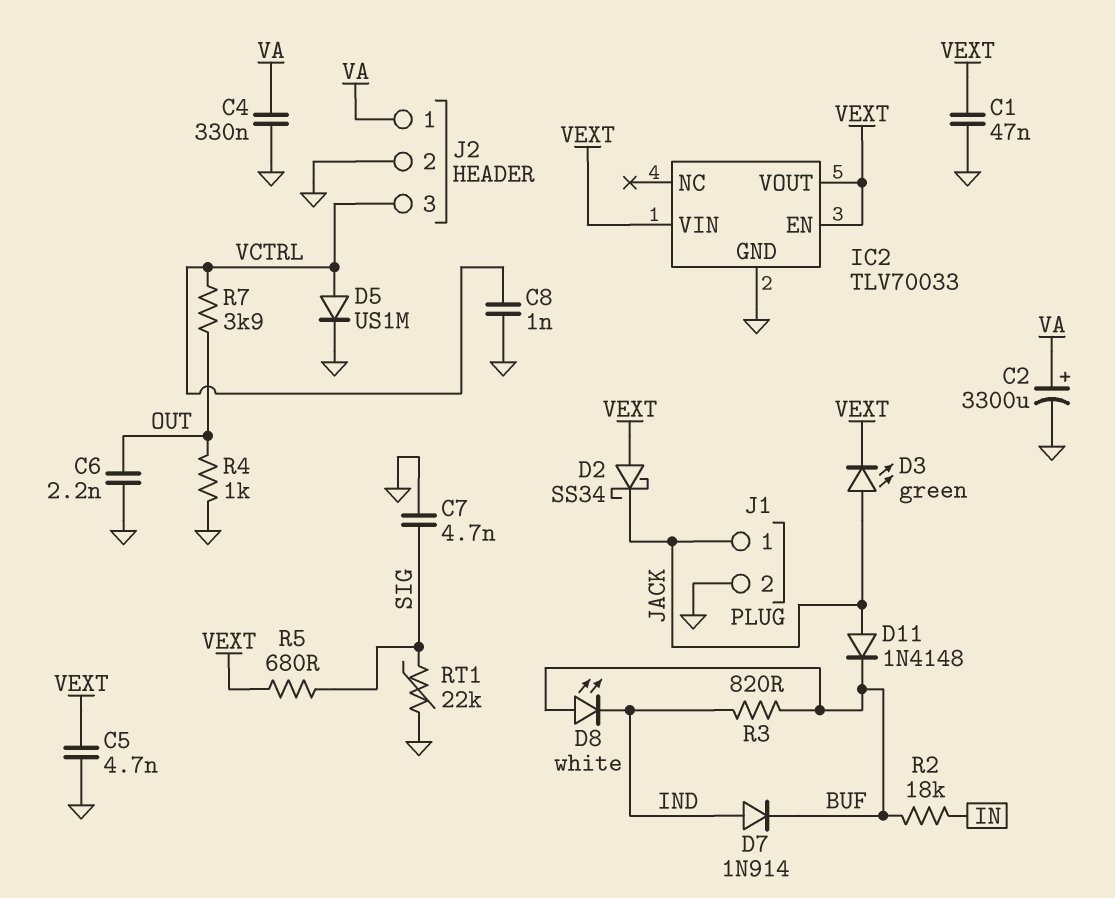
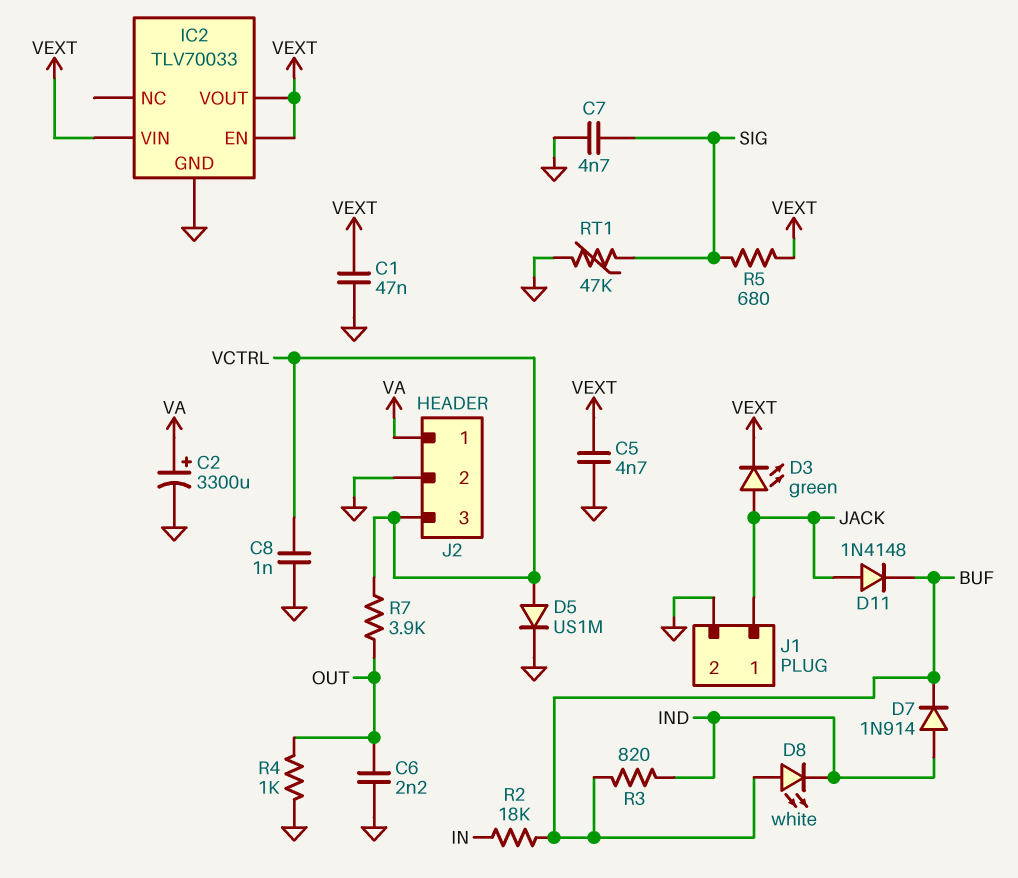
C4: 330nF (GND, VA) -> none
D2: schottky SS34 (A VEXT, K JACK) -> none
RT1: 22k (GND, SIG) -> 47k (GND, SIG)

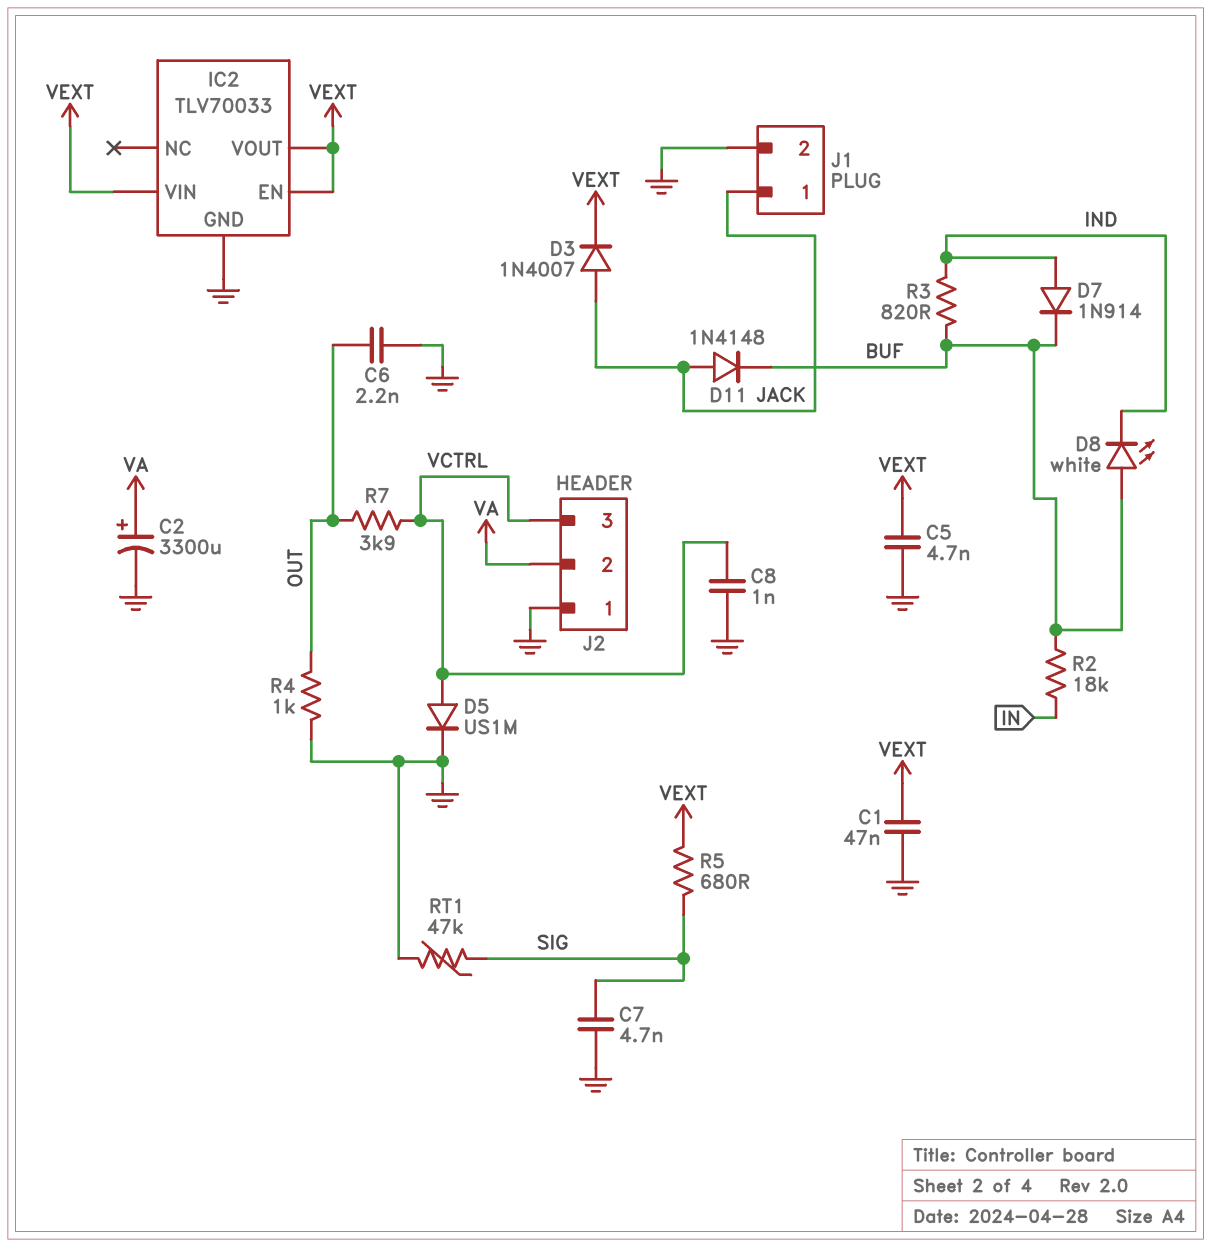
D3: LED green (A JACK, K VEXT) -> diode 1N4007 (A JACK, K VEXT)
J2 pin 1: VA -> GND
J2 pin 2: GND -> VA

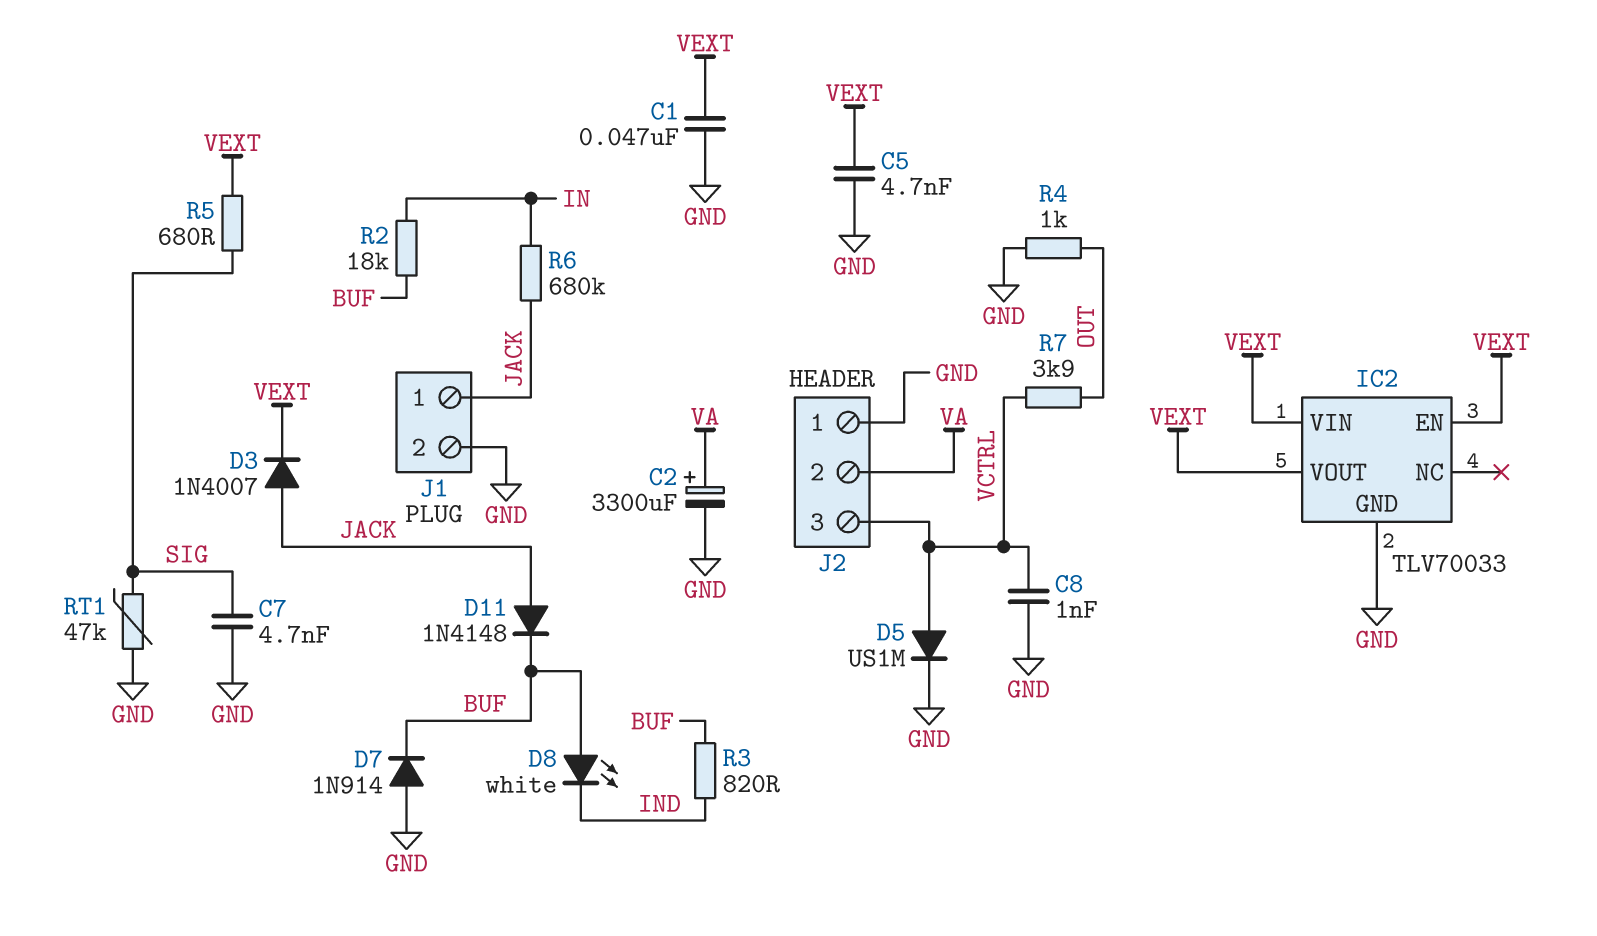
C6: 2.2nF (GND, OUT) -> none
D7: diode 1N914 (A IND, K BUF) -> diode 1N914 (A GND, K BUF)
R6: none -> 680k (IN, JACK)

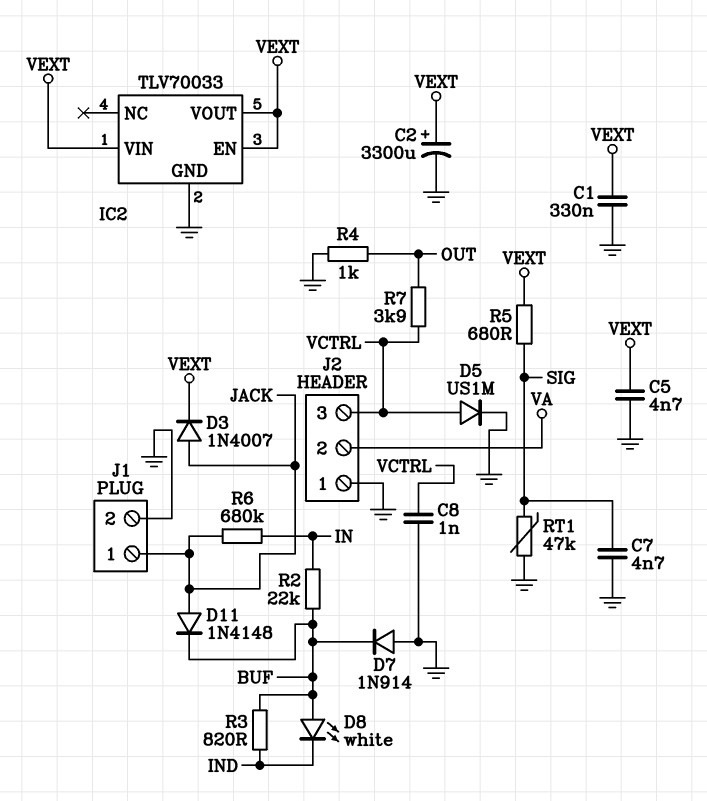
C1: 47nF (GND, VEXT) -> 330nF (GND, VEXT)
C2: 3300uF (plus VA, minus GND) -> 3300uF (plus VEXT, minus GND)
R2: 18k (BUF, IN) -> 22k (BUF, IN)

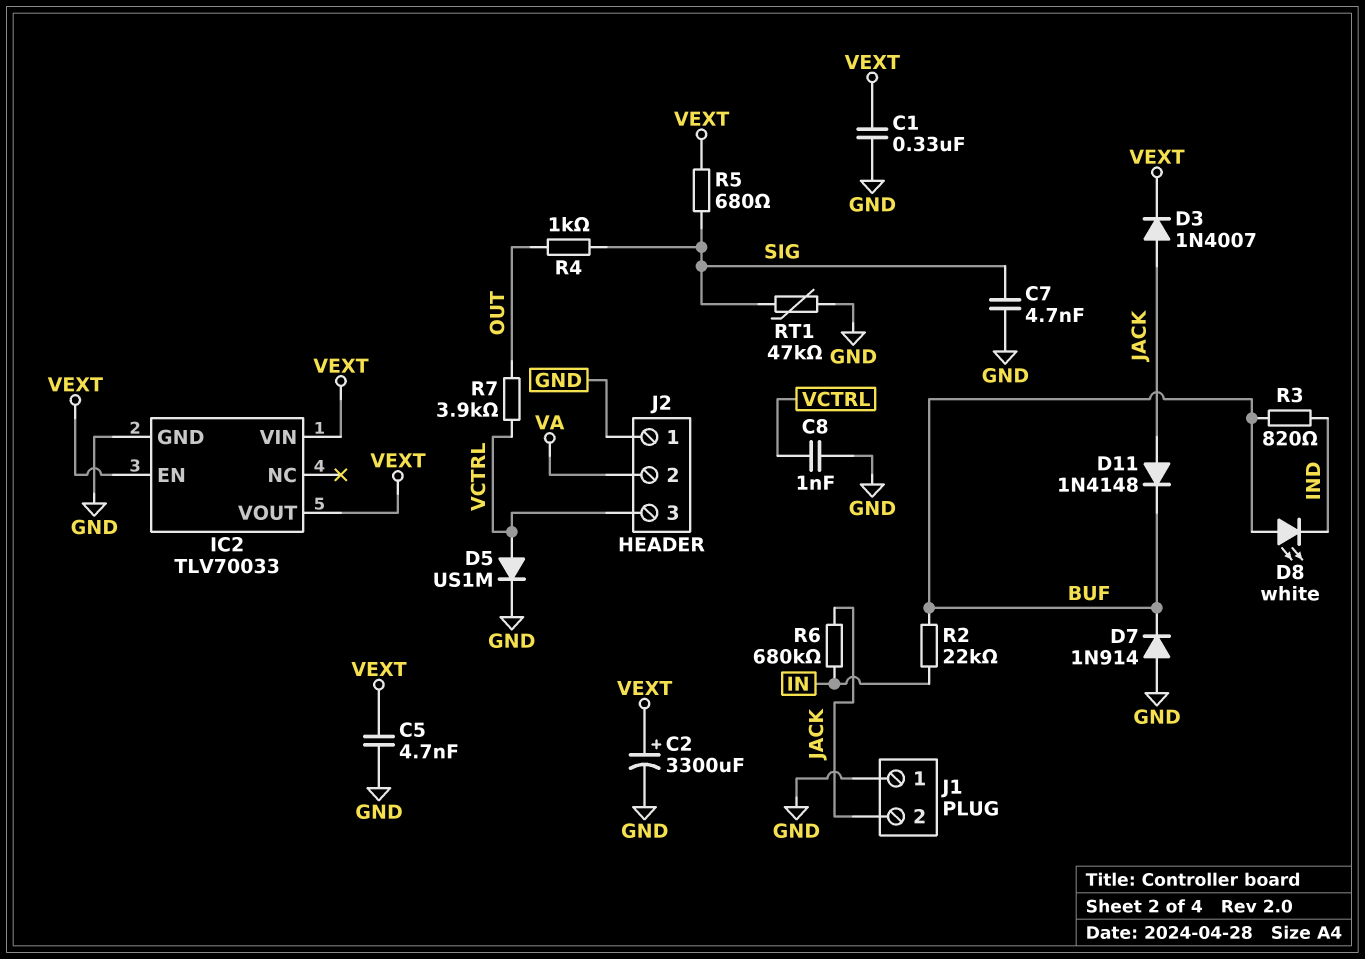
J1 pin 1: JACK -> GND
J1 pin 2: GND -> JACK
R4: 1k (GND, OUT) -> 1k (OUT, SIG)

